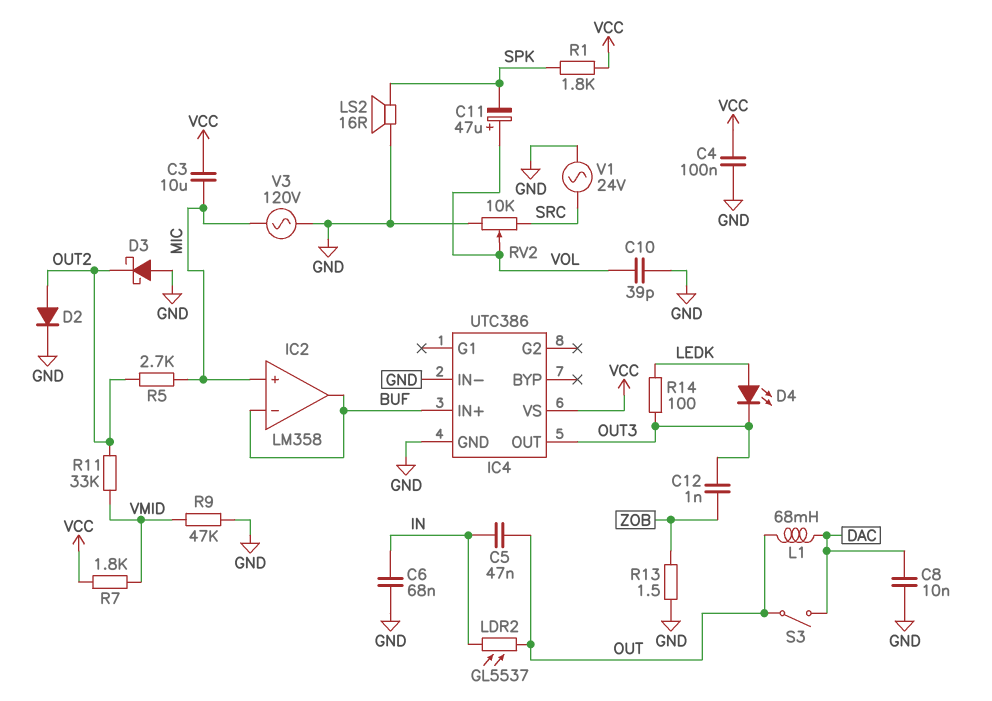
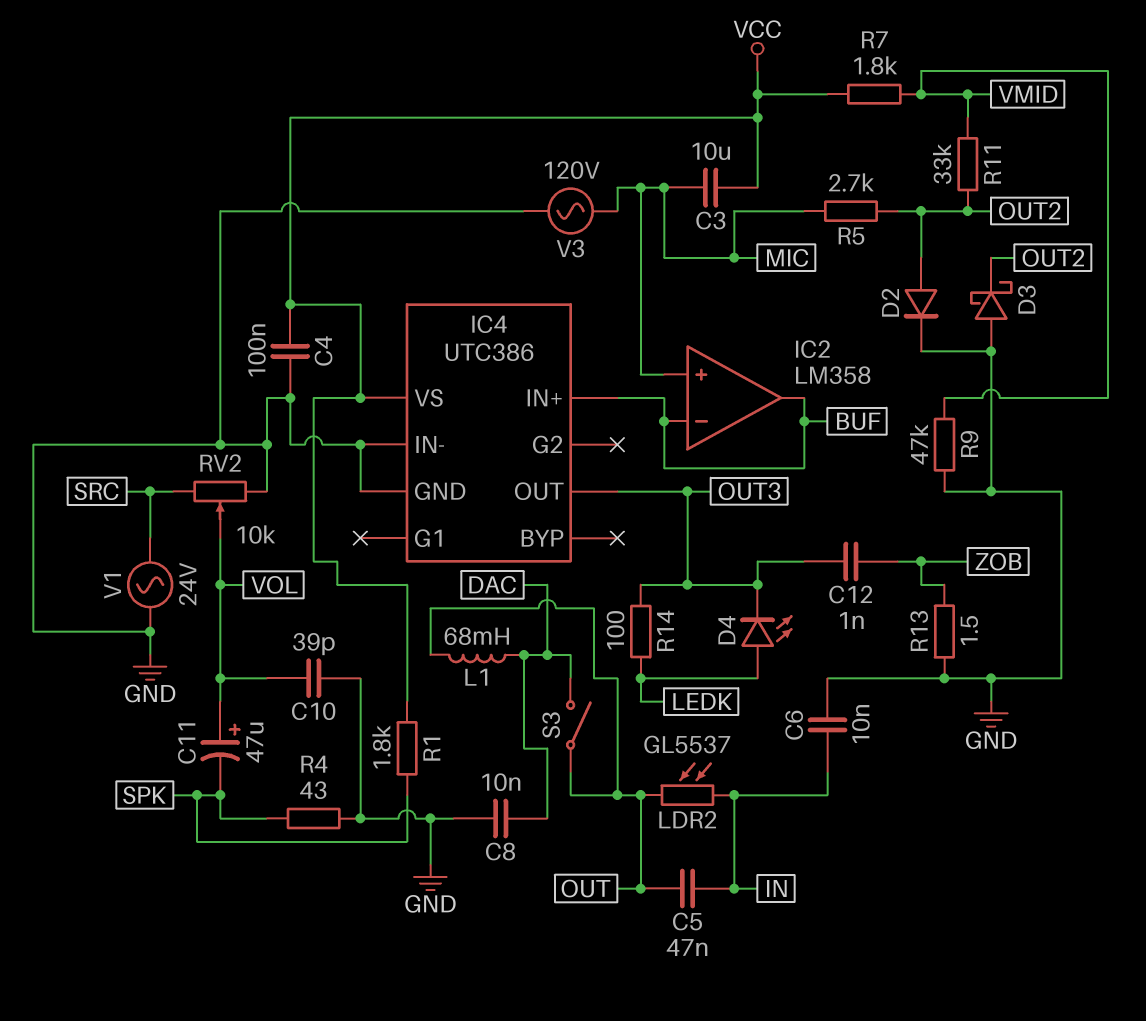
C6: 68nF (GND, IN) -> 10nF (GND, IN)
LS2: speaker 16R (GND, SPK) -> none
R4: none -> 43 (GND, SPK)

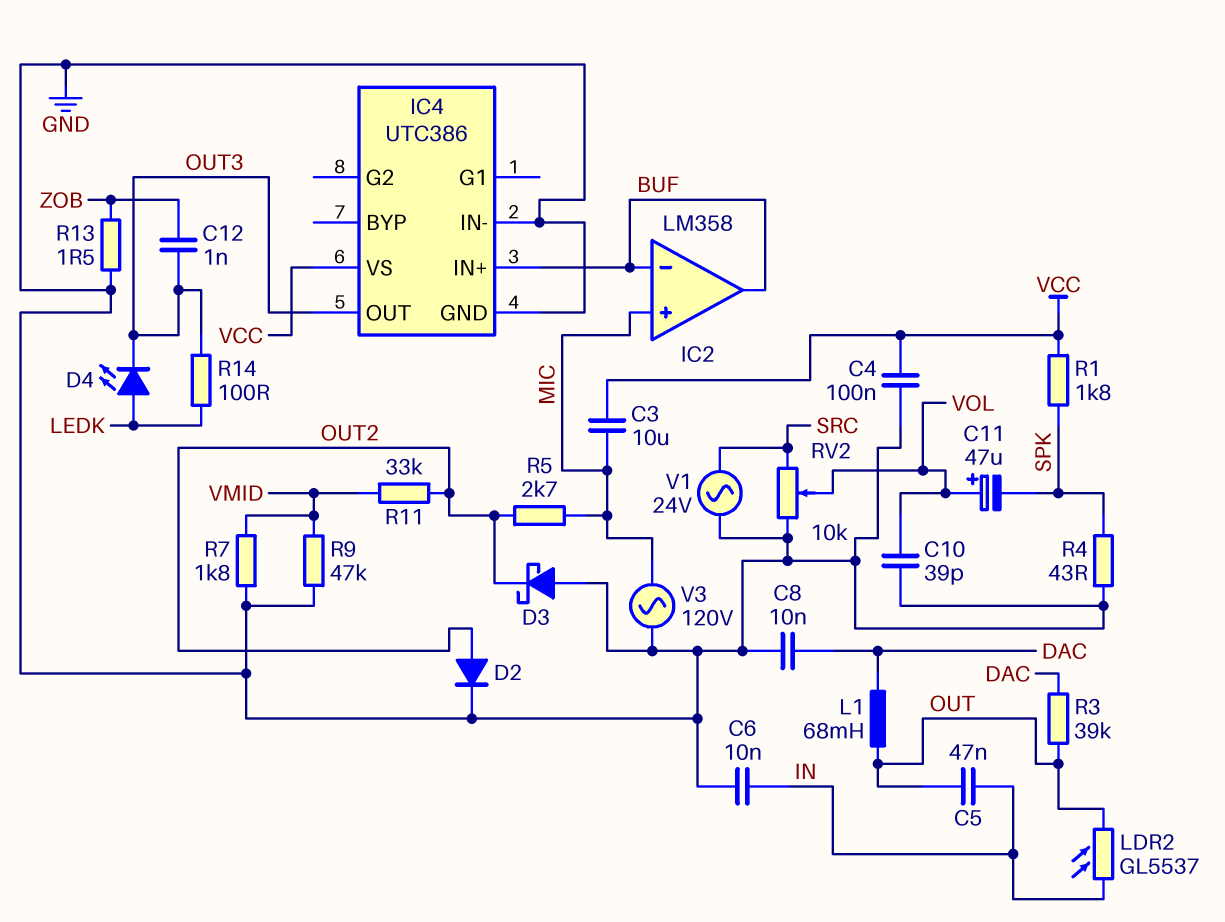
R3: none -> 39k (DAC, OUT)
R7: 1.8k (VCC, VMID) -> 1.8k (GND, VMID)
S3: switch (DAC, OUT) -> none

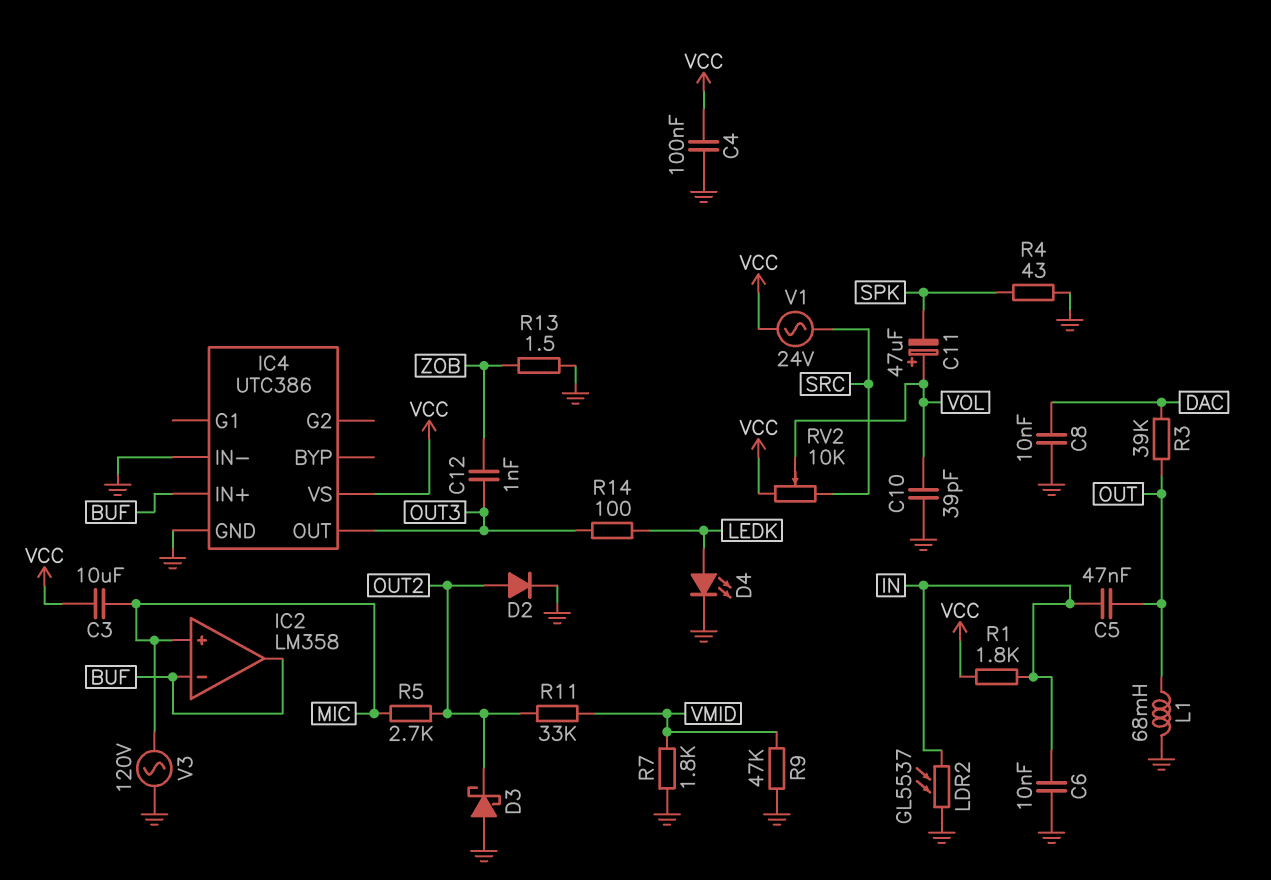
D4: LED (A LEDK, K OUT3) -> LED (A LEDK, K GND)
L1: 68mH (DAC, OUT) -> 68mH (GND, OUT)
LDR2: GL5537 (IN, OUT) -> GL5537 (GND, IN)
R1: 1.8k (SPK, VCC) -> 1.8k (IN, VCC)
RV2: 10k (GND, SRC, wiper VOL) -> 10k (SRC, VCC, wiper VOL)
V1: AC 24V (GND, SRC) -> AC 24V (SRC, VCC)

